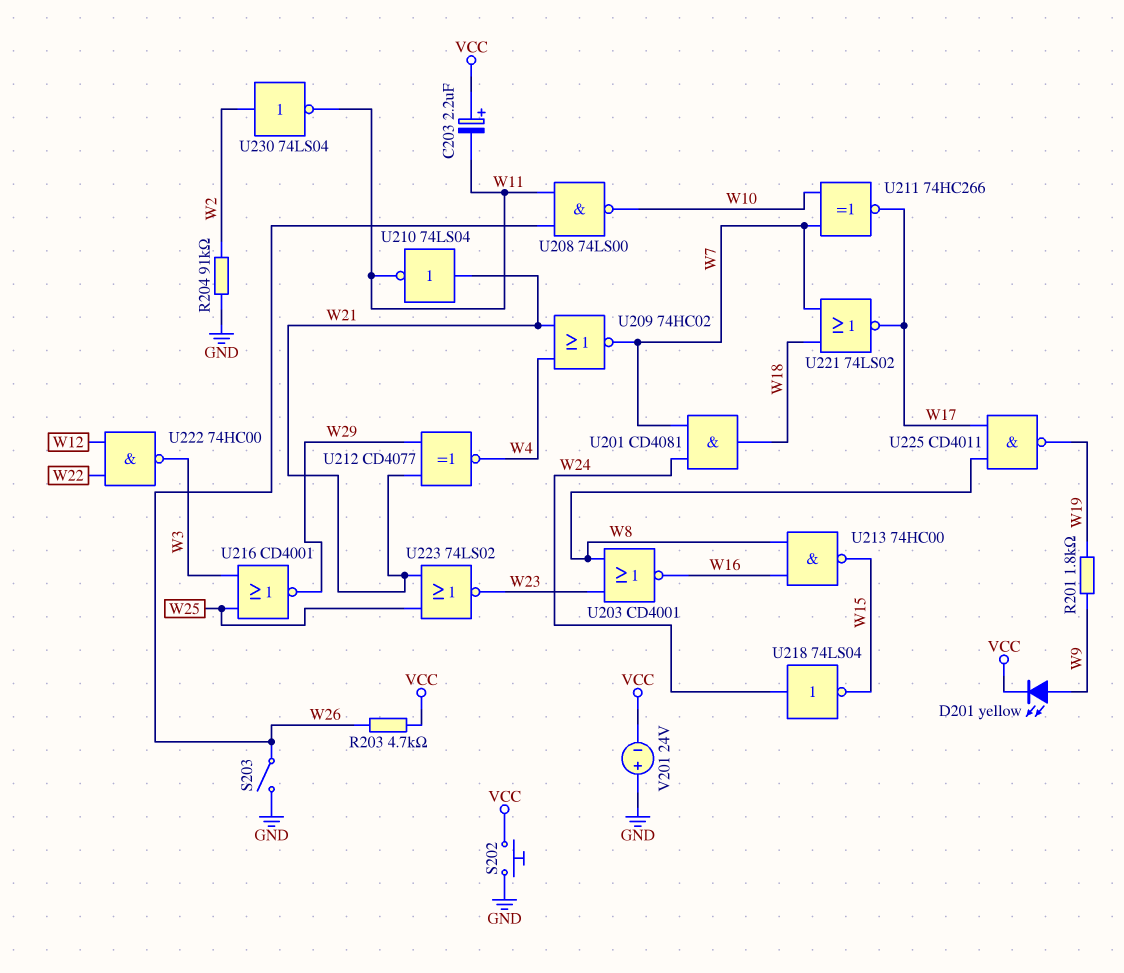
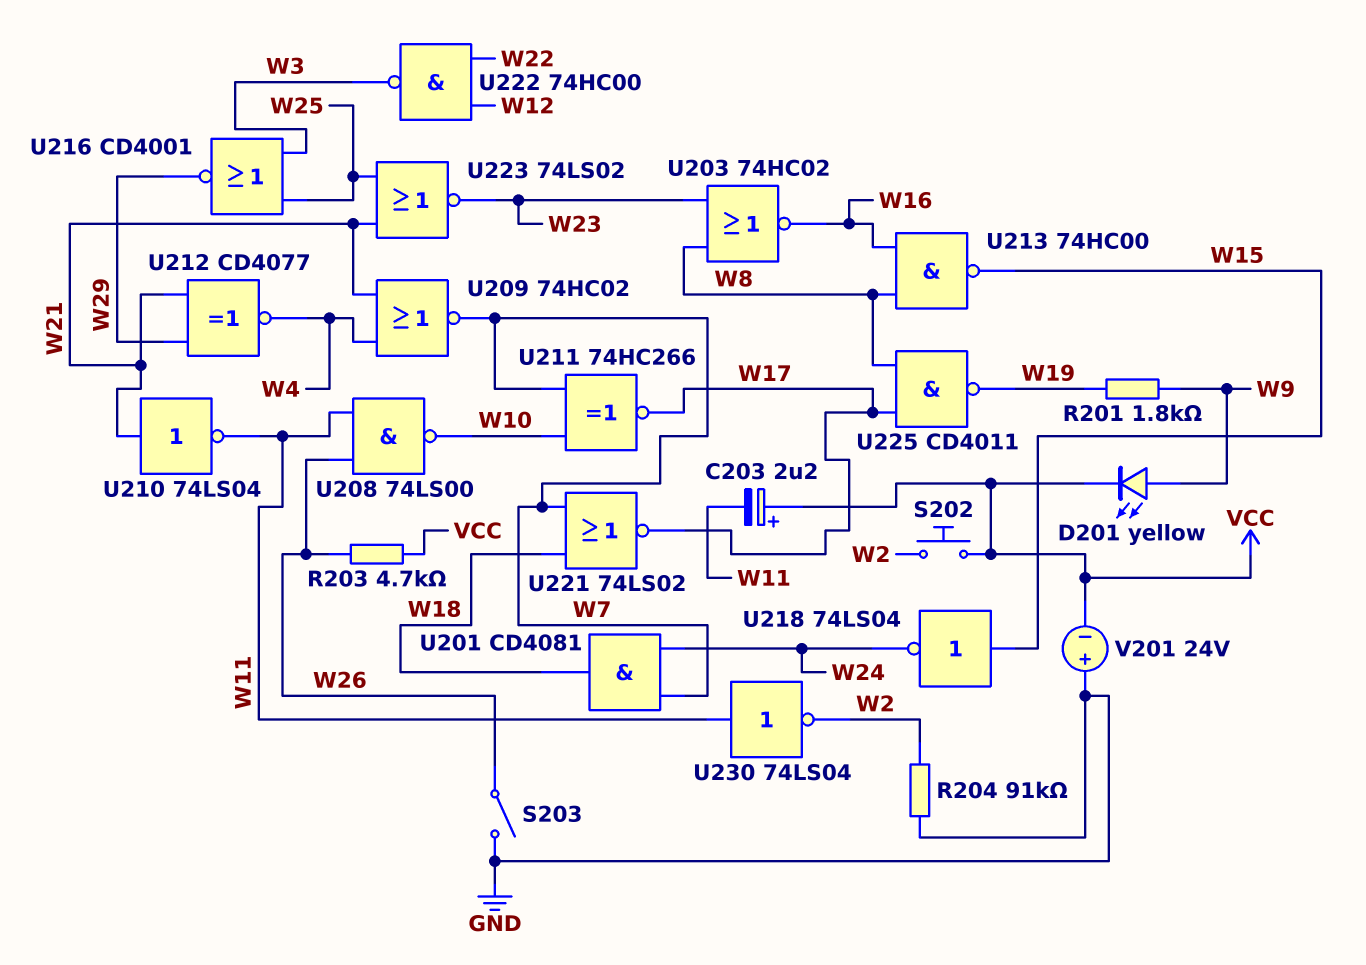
S202: button (GND, VCC) -> button (VCC, W2)
U203: NOR CD4001 (in W8, in W23, out W16) -> NOR 74HC02 (in W8, in W23, out W16)
U218: NOT 74LS04 (in W24, out W15) -> NOT 74LS04 (in W15, out W24)
U230: NOT 74LS04 (in W2, out W11) -> NOT 74LS04 (in W11, out W2)

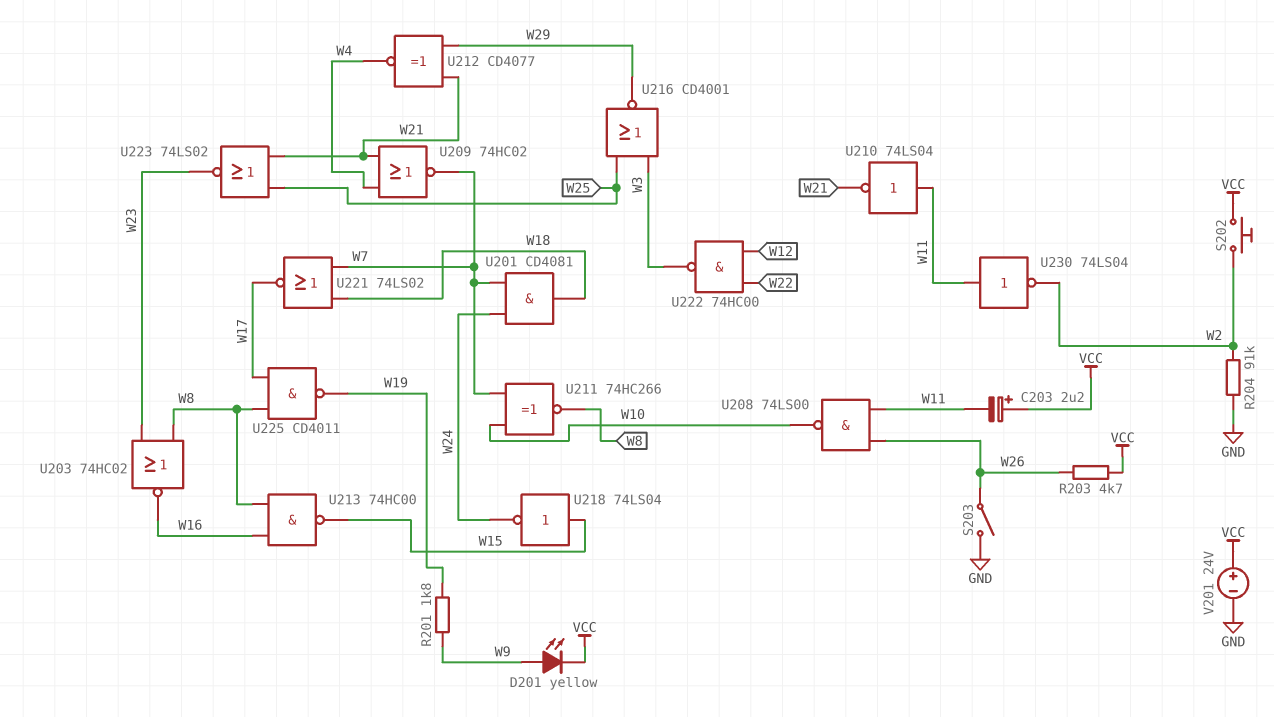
U210: NOT 74LS04 (in W21, out W11) -> NOT 74LS04 (in W11, out W21)
U211: XNOR 74HC266 (in W7, in W10, out W17) -> XNOR 74HC266 (in W7, in W10, out W8)
V201: 24V (plus GND, minus VCC) -> 24V (plus VCC, minus GND)

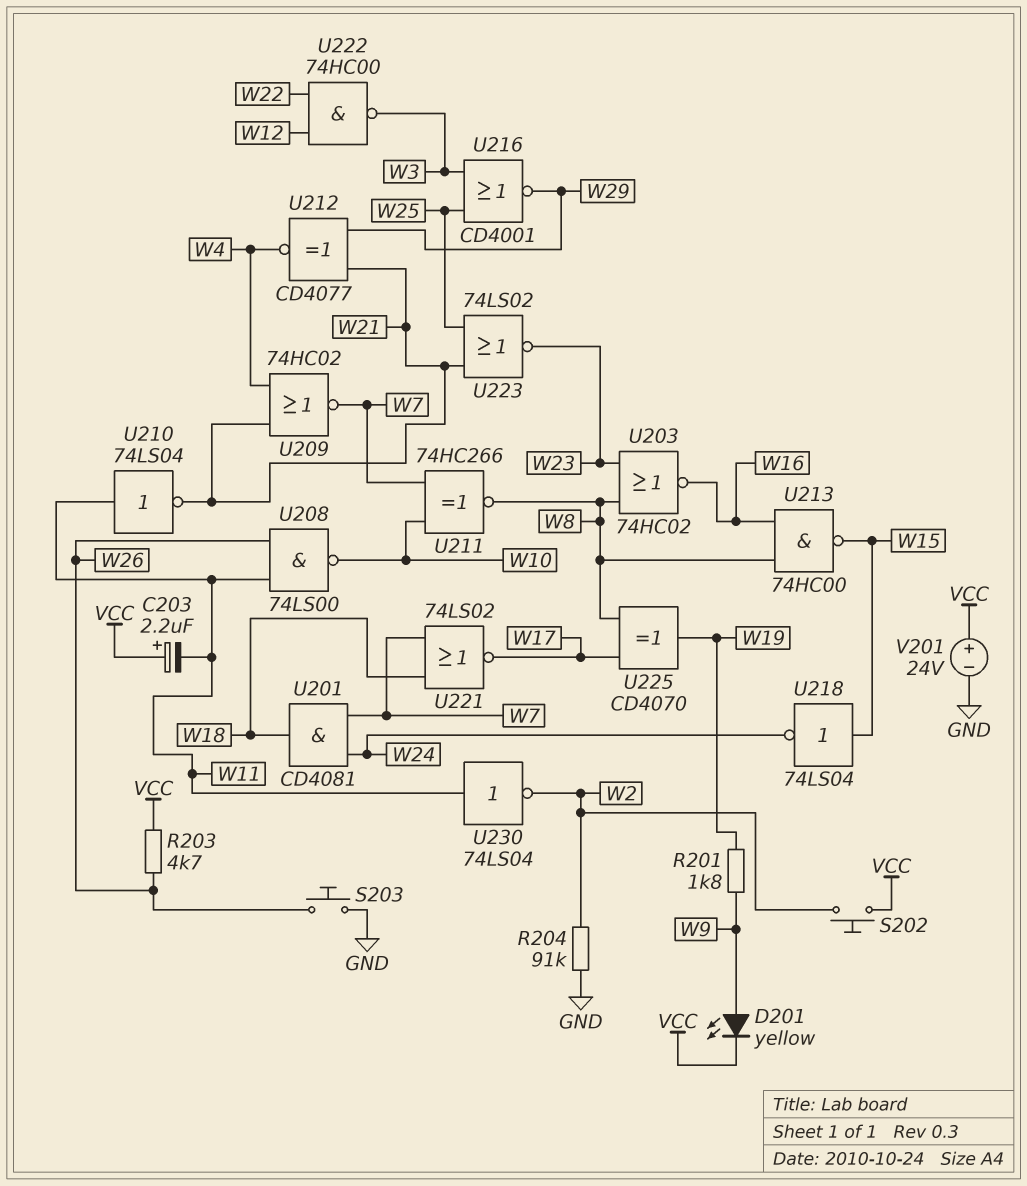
S203: switch (GND, W26) -> button (GND, W26)
U225: NAND CD4011 (in W8, in W17, out W19) -> XOR CD4070 (in W8, in W17, out W19)

